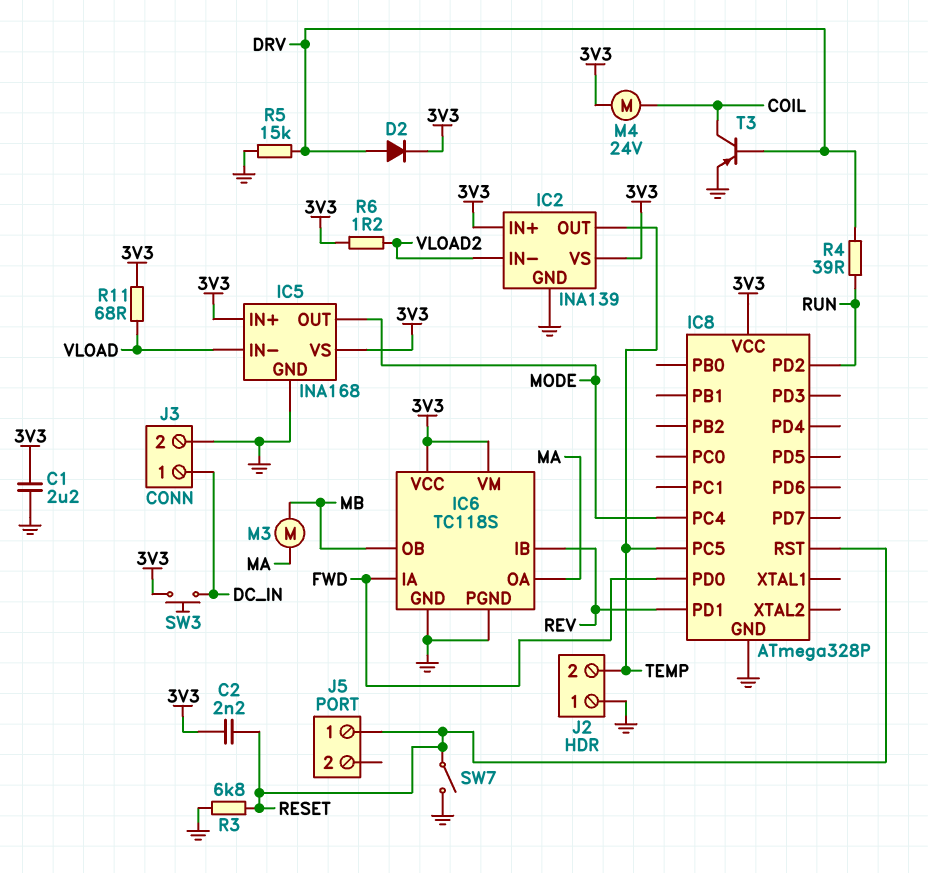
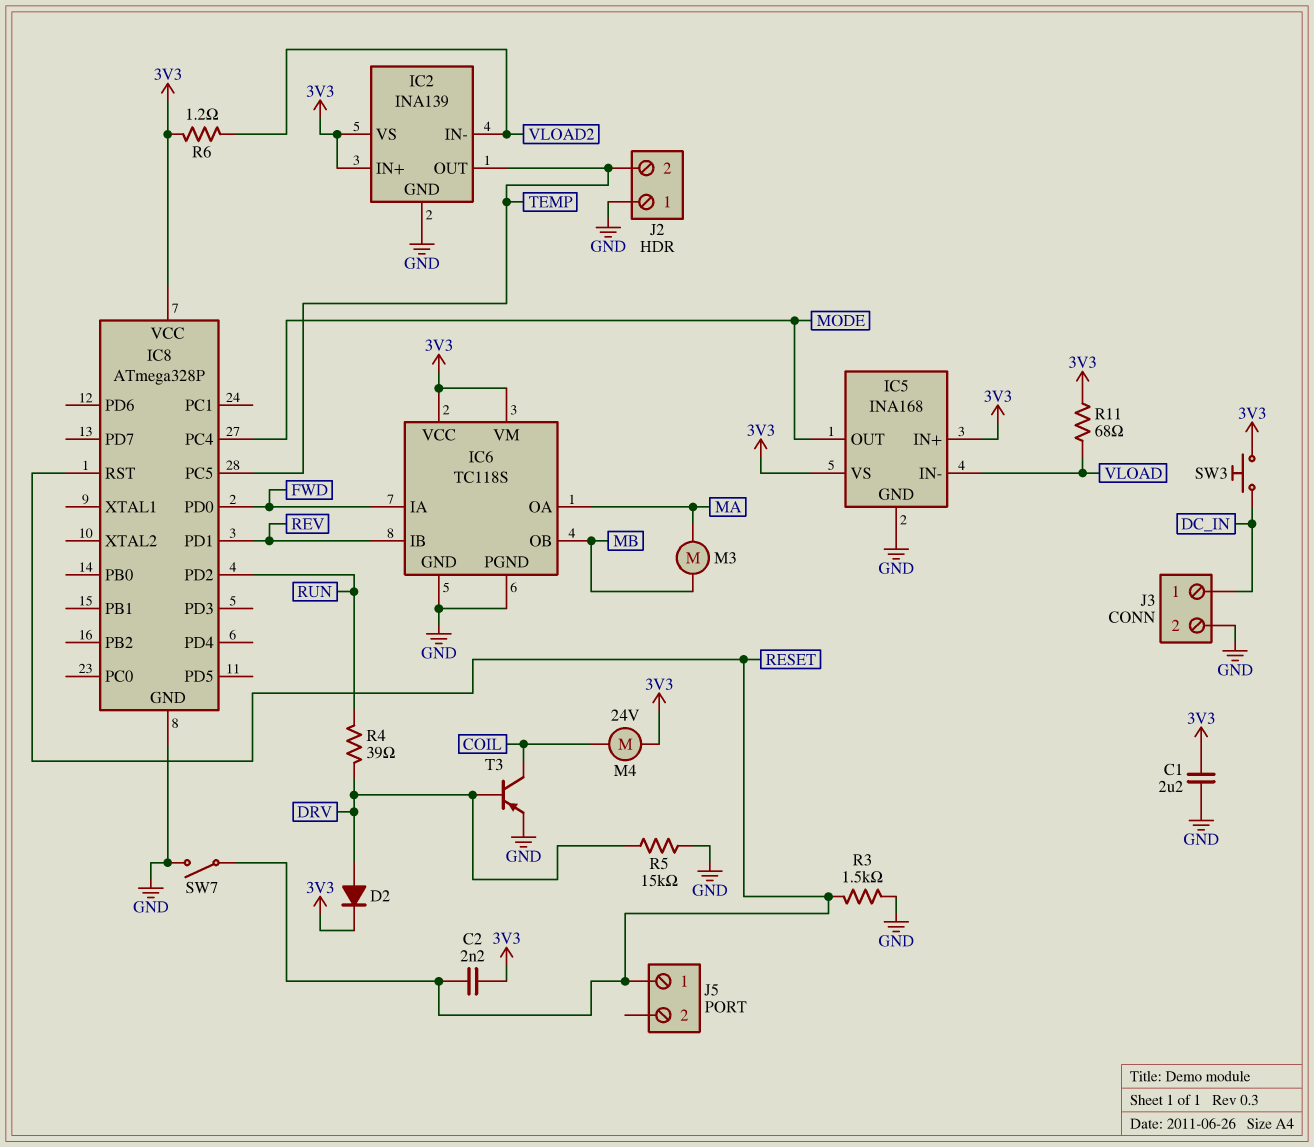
R3: 6.8k (GND, RESET) -> 1.5k (GND, RESET)

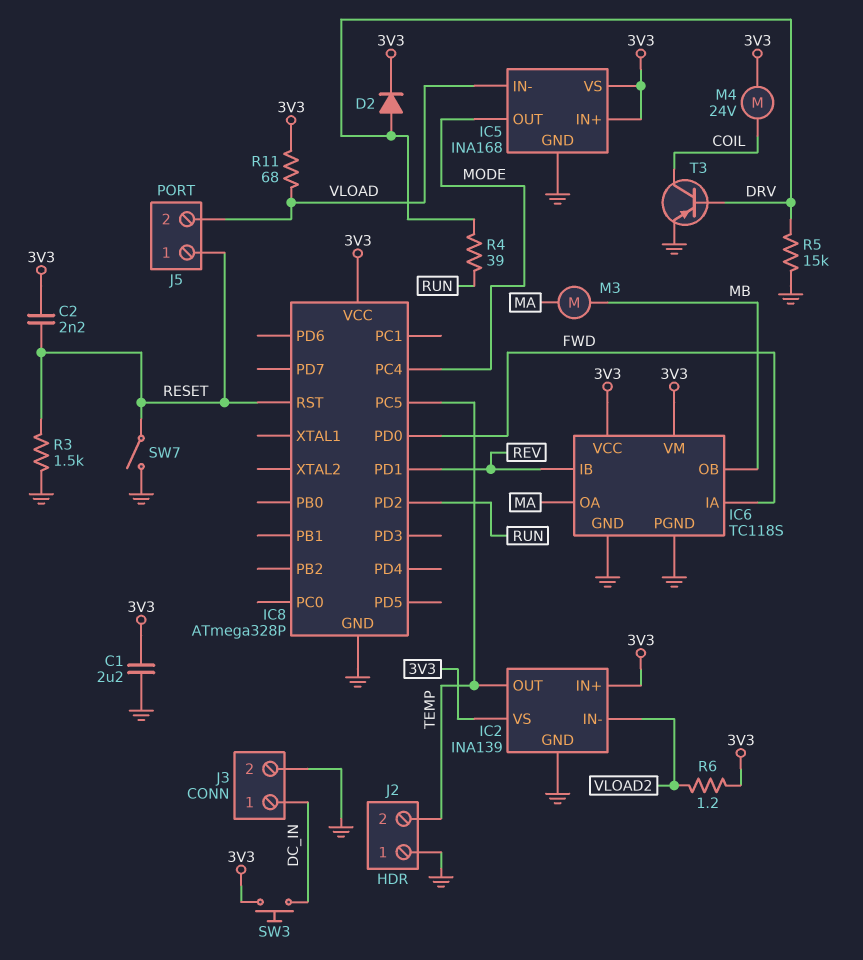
J5 pin 2: none -> VLOAD

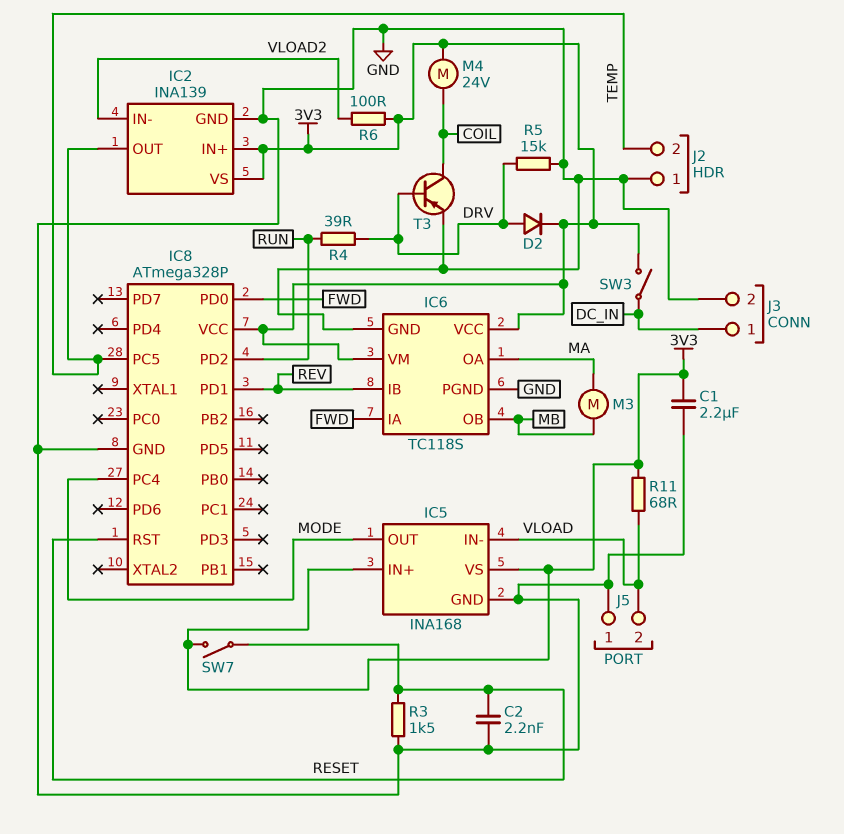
C2: 2.2nF (3V3, RESET) -> 2.2nF (GND, RESET)
J5 pin 1: RESET -> GND
R6: 1.2 (3V3, VLOAD2) -> 100 (3V3, VLOAD2)
SW3: button (3V3, DC_IN) -> switch (3V3, DC_IN)
SW7: switch (GND, RESET) -> switch (3V3, RESET)

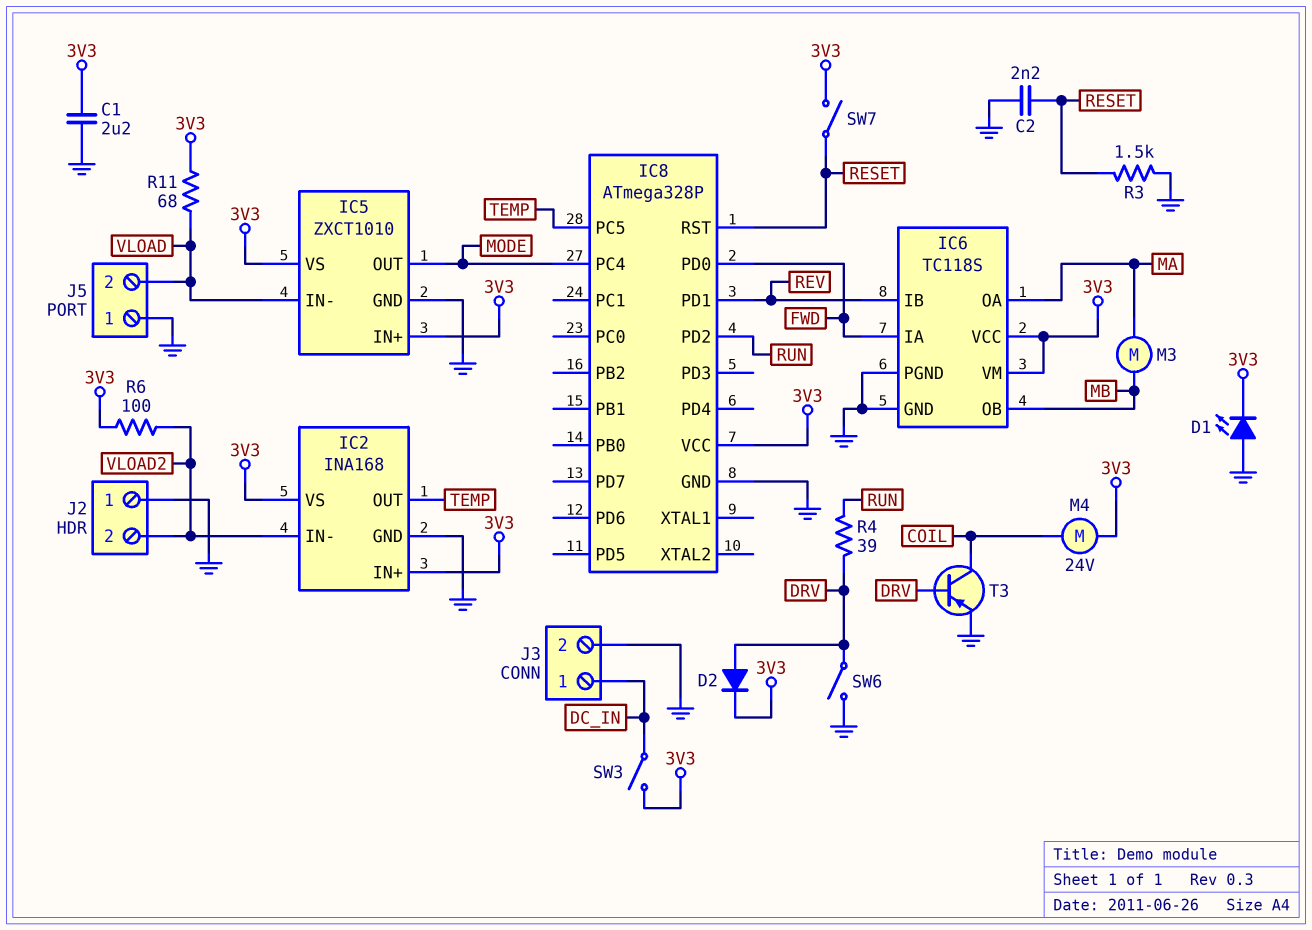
D1: none -> LED (A GND, K 3V3)
IC2: INA139 -> INA168
IC5: INA168 -> ZXCT1010
J2 pin 2: TEMP -> VLOAD2
R5: 15k (DRV, GND) -> none
SW6: none -> switch (DRV, GND)

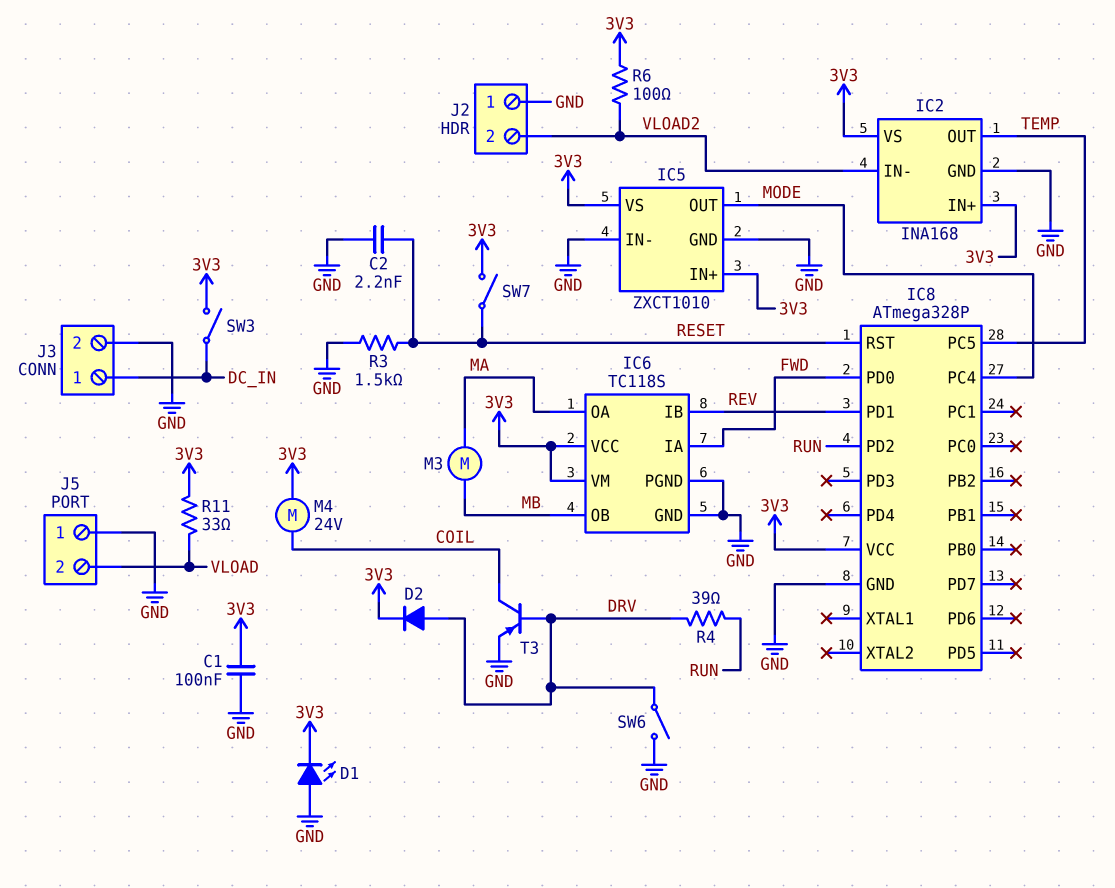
C1: 2.2uF (3V3, GND) -> 100nF (3V3, GND)
IC5 pin IN-: VLOAD -> GND
R11: 68 (3V3, VLOAD) -> 33 (3V3, VLOAD)

